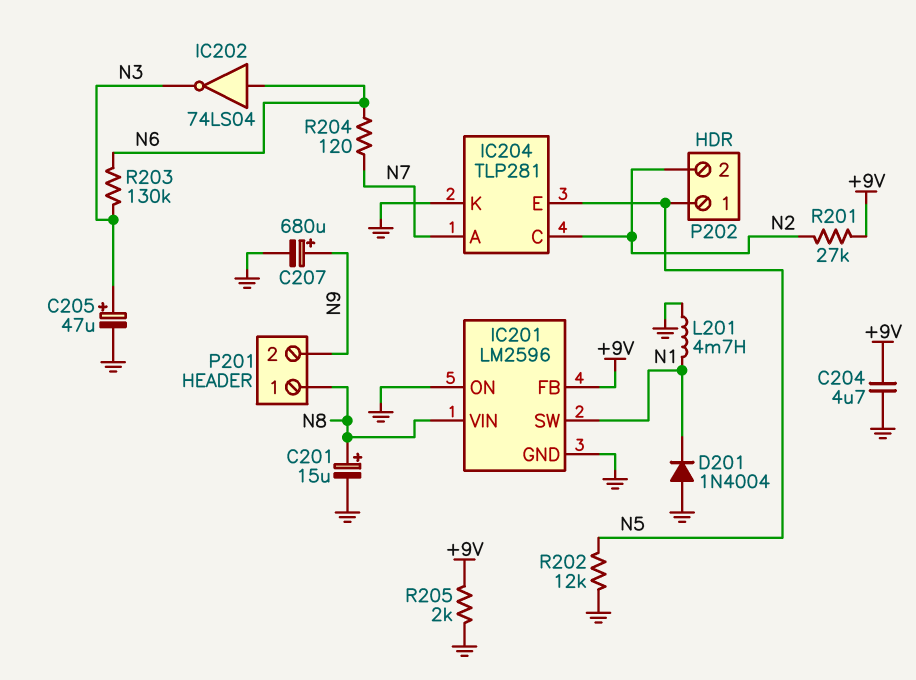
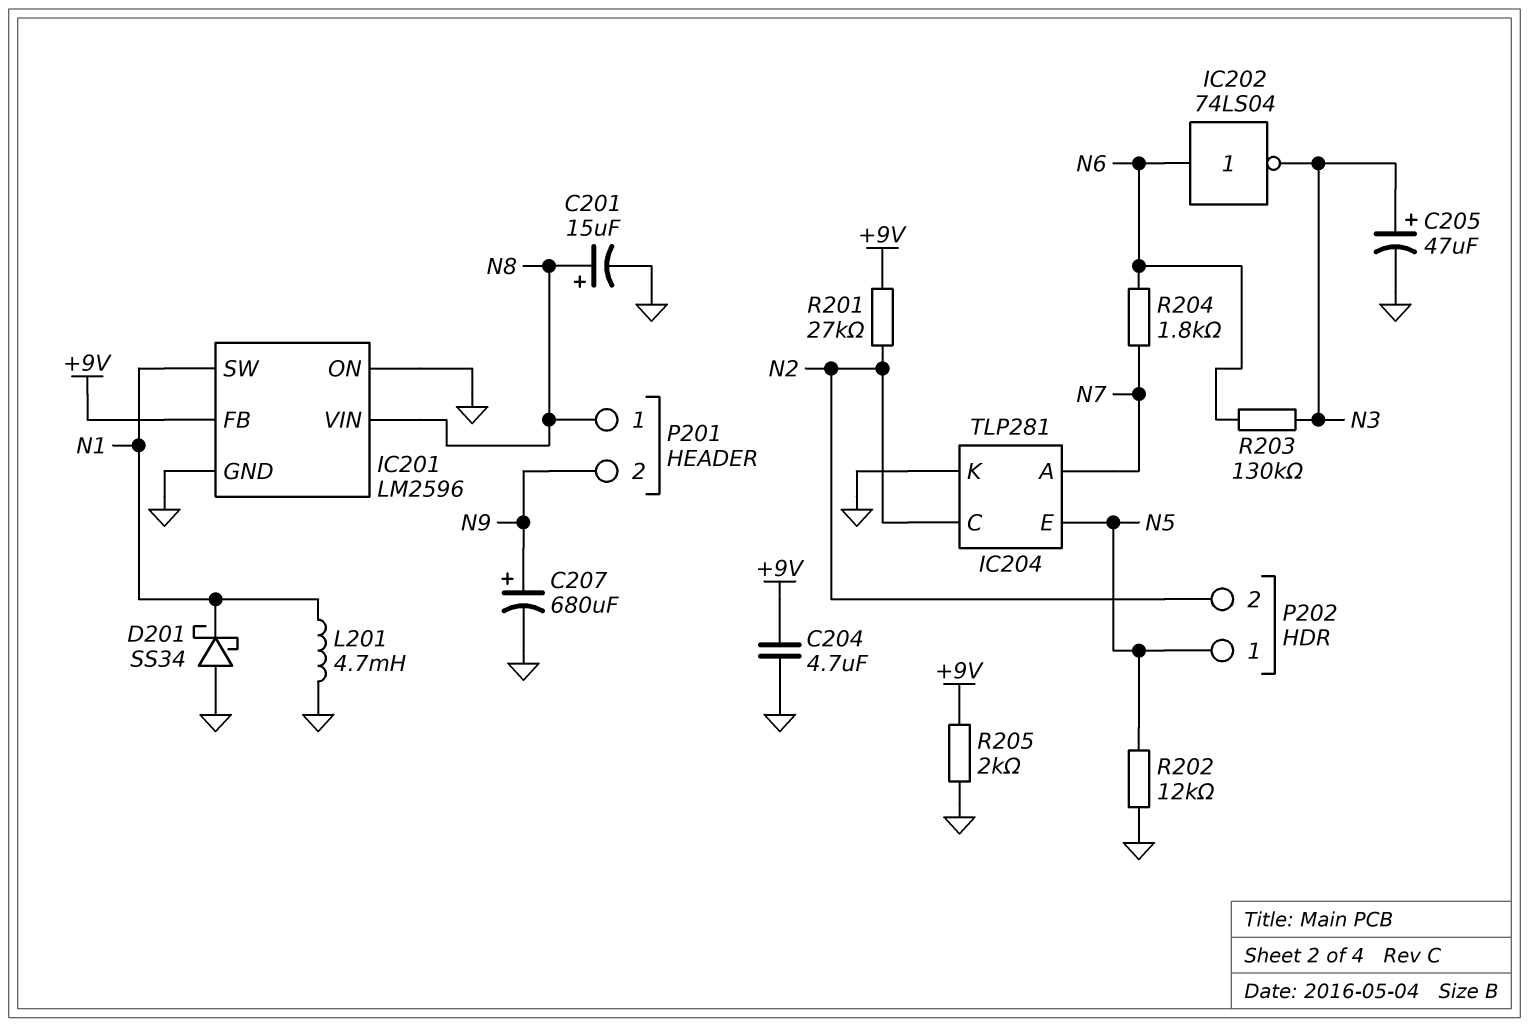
D201: diode 1N4004 (A GND, K N1) -> schottky SS34 (A GND, K N1)
R204: 120 (N6, N7) -> 1.8k (N6, N7)

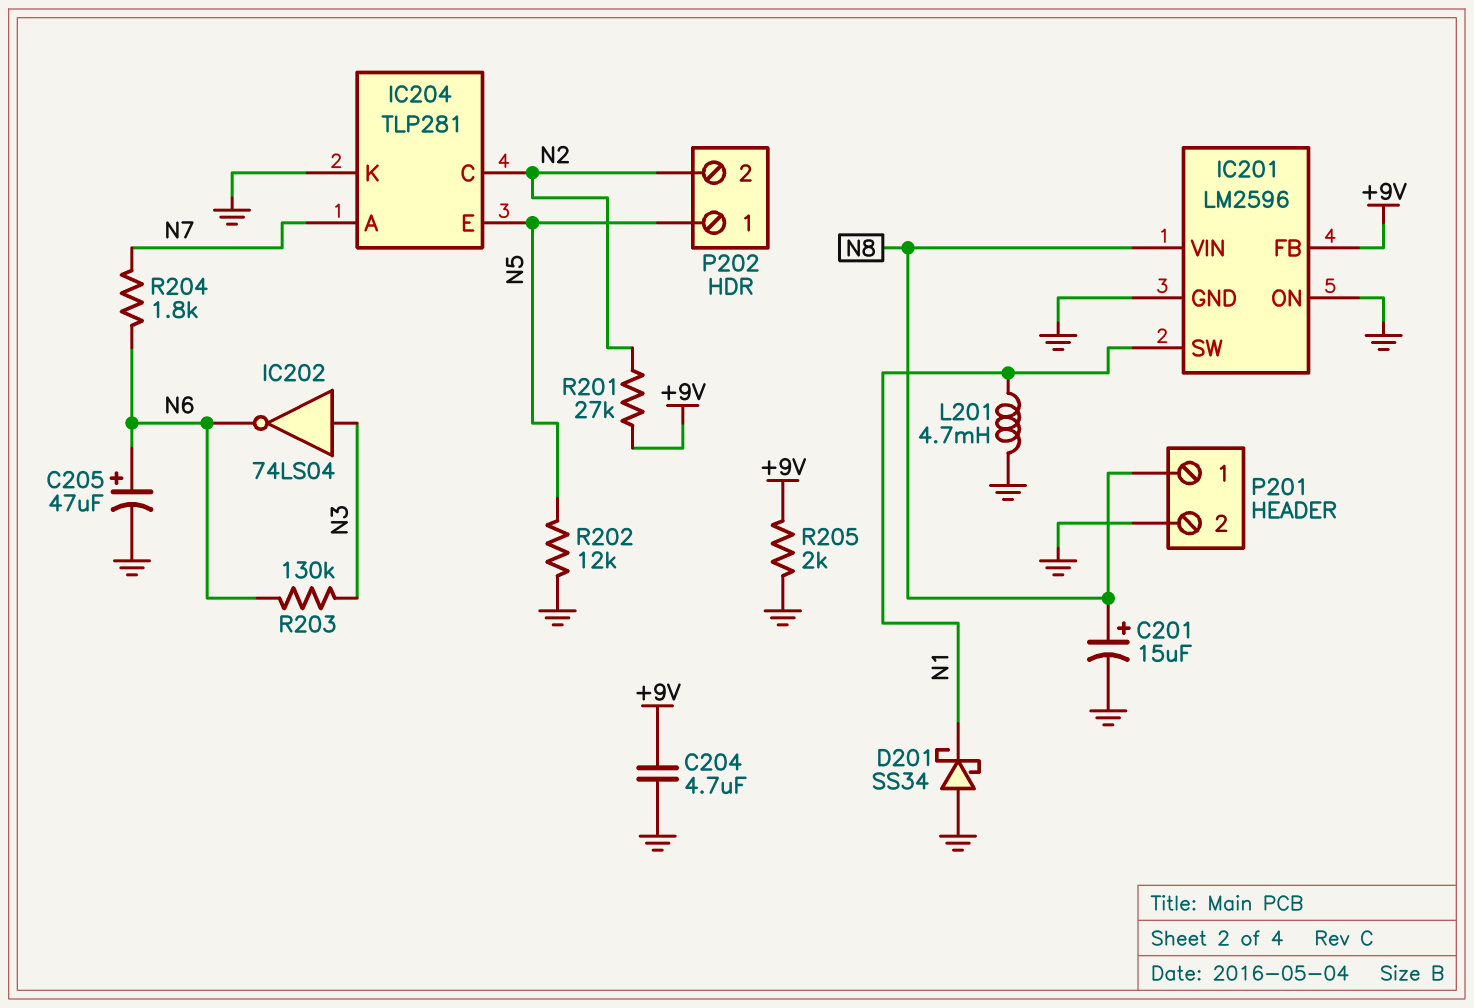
C205: 47uF (plus N3, minus GND) -> 47uF (plus N6, minus GND)
C207: 680uF (plus N9, minus GND) -> none
IC202: NOT 74LS04 (in N6, out N3) -> NOT 74LS04 (in N3, out N6)
P201 pin 2: N9 -> GND

